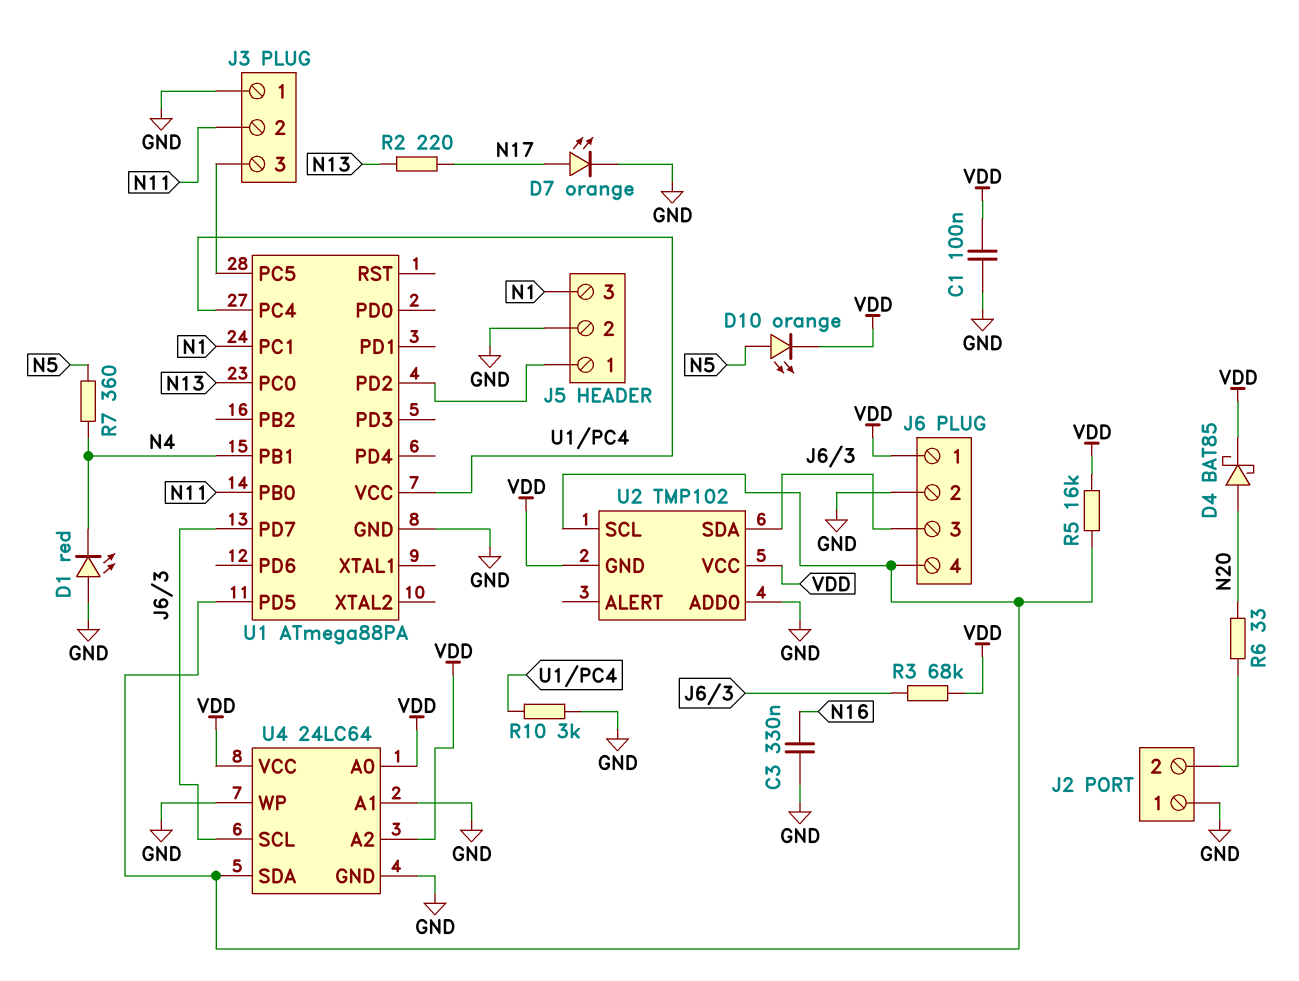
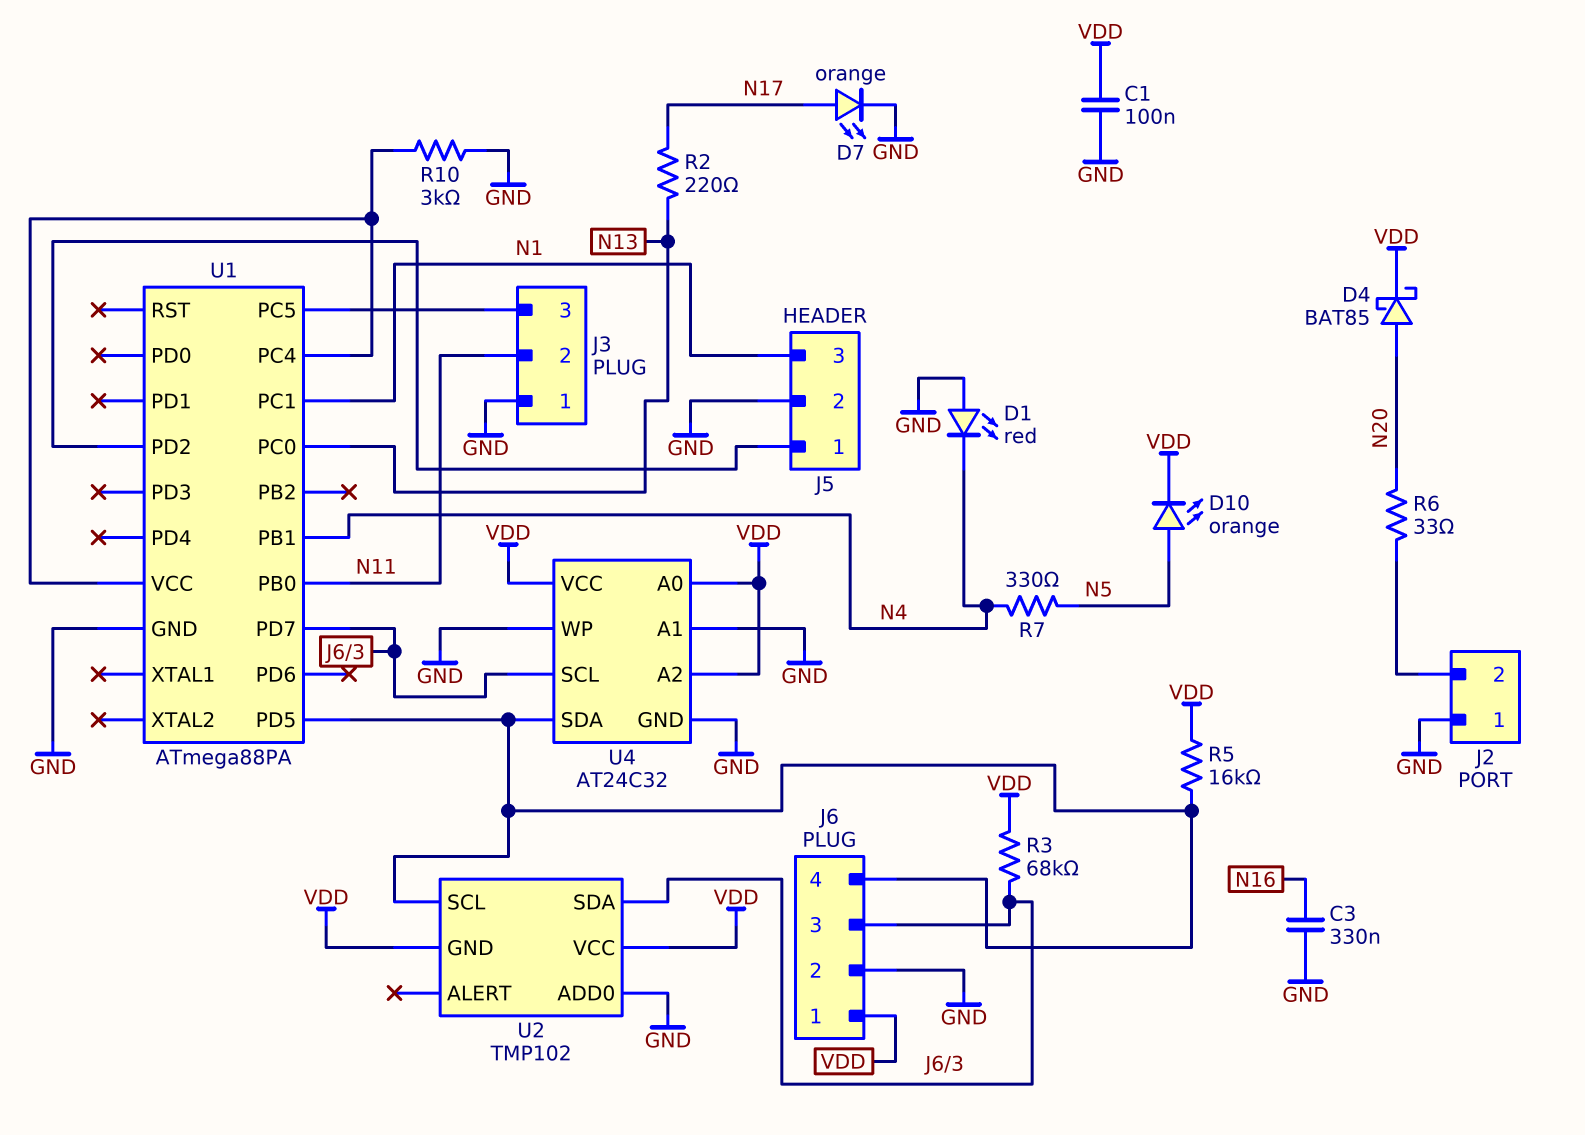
R7: 360 (N4, N5) -> 330 (N4, N5)
U4: 24LC64 -> AT24C32

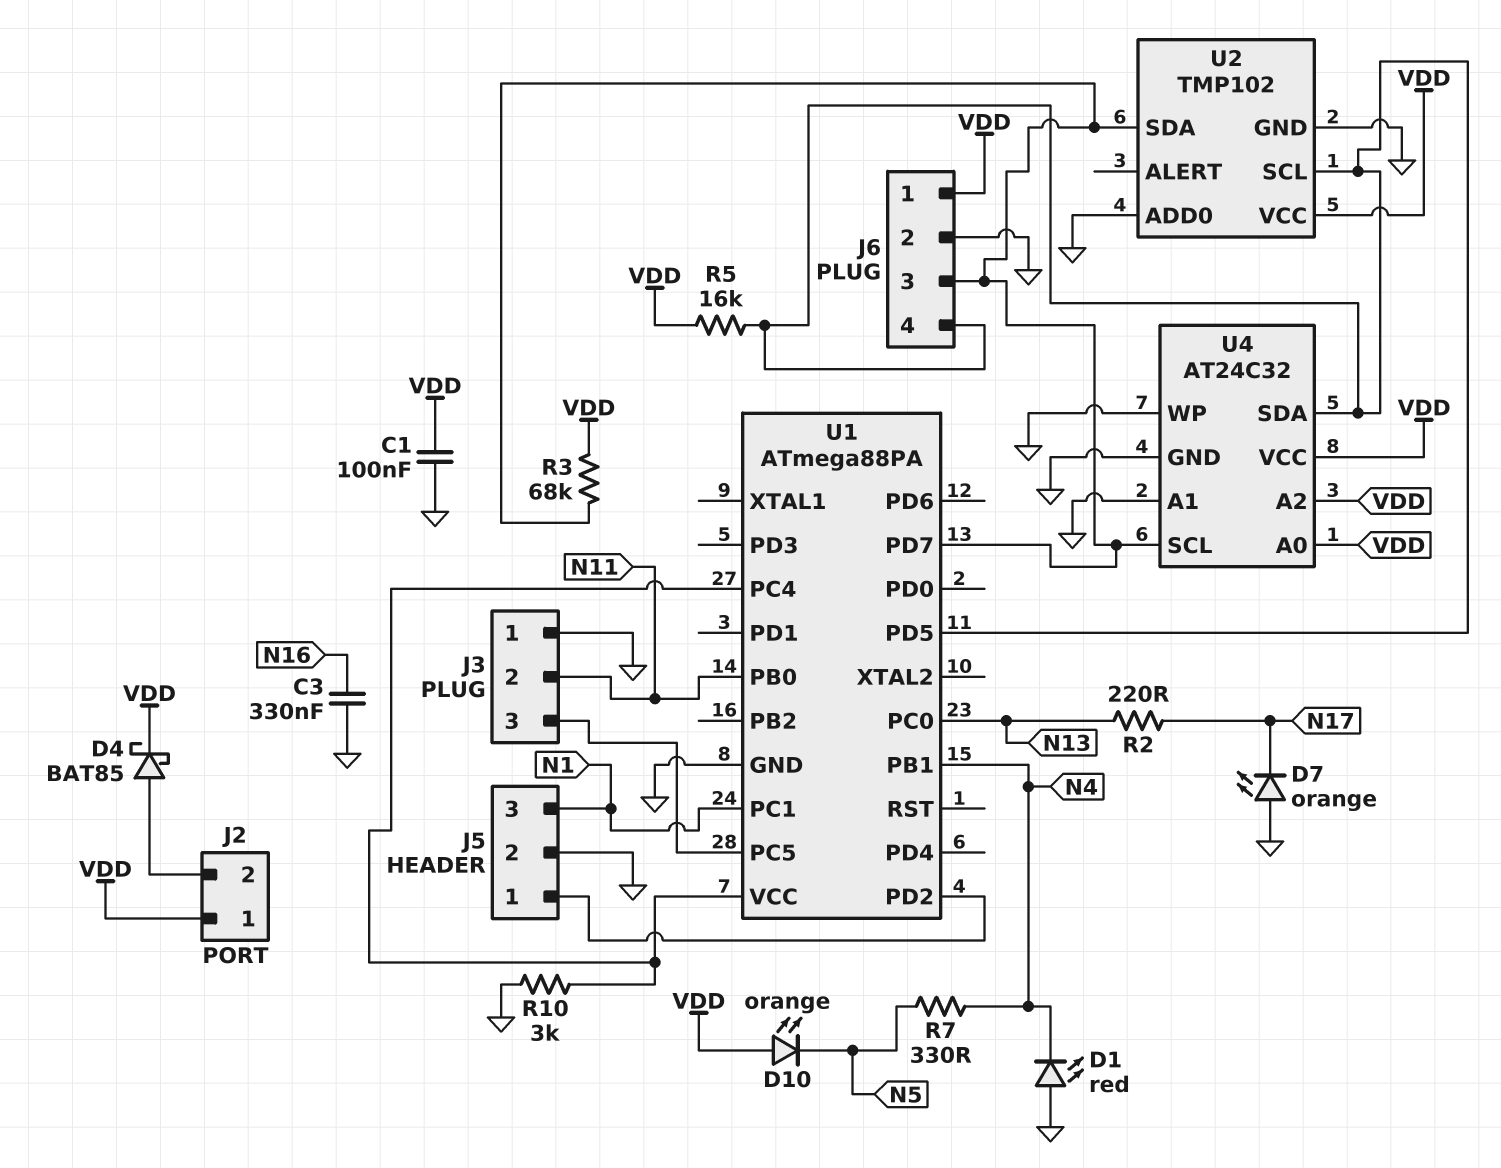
D4: schottky BAT85 (A N20, K VDD) -> schottky BAT85 (A J2/2, K VDD)
D7: LED orange (A N17, K GND) -> LED orange (A GND, K N17)
D10: LED orange (A N5, K VDD) -> LED orange (A VDD, K N5)
J2 pin 1: GND -> VDD
R6: 33 (J2/2, N20) -> none
U2 pin GND: VDD -> GND

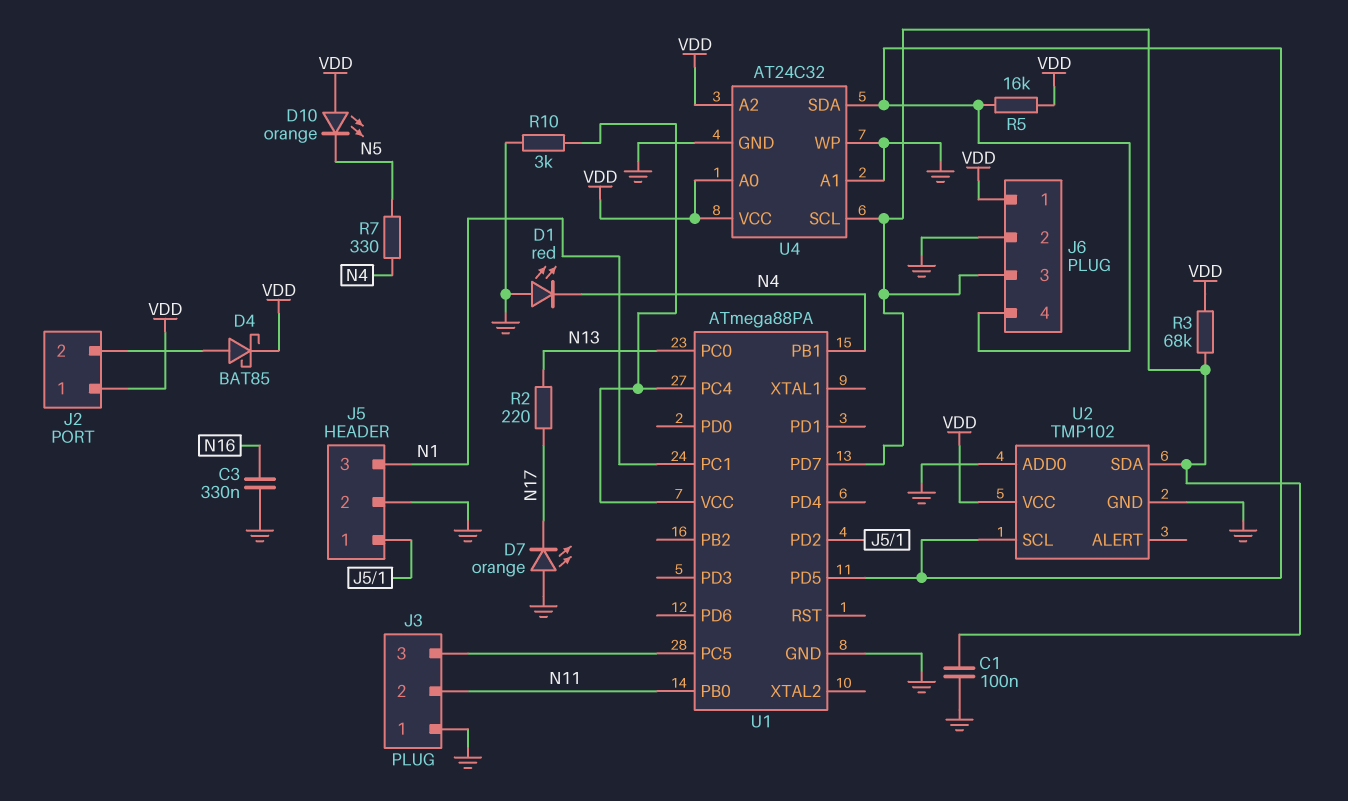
C1: 100nF (GND, VDD) -> 100nF (GND, J6/3)

